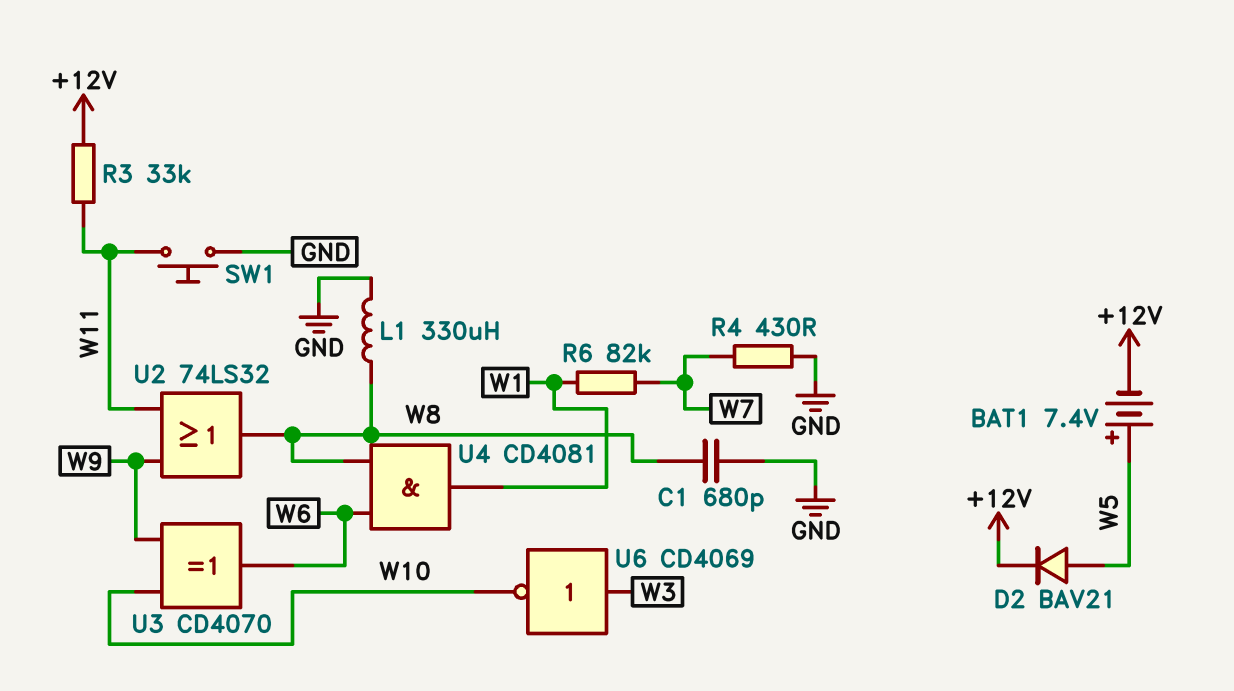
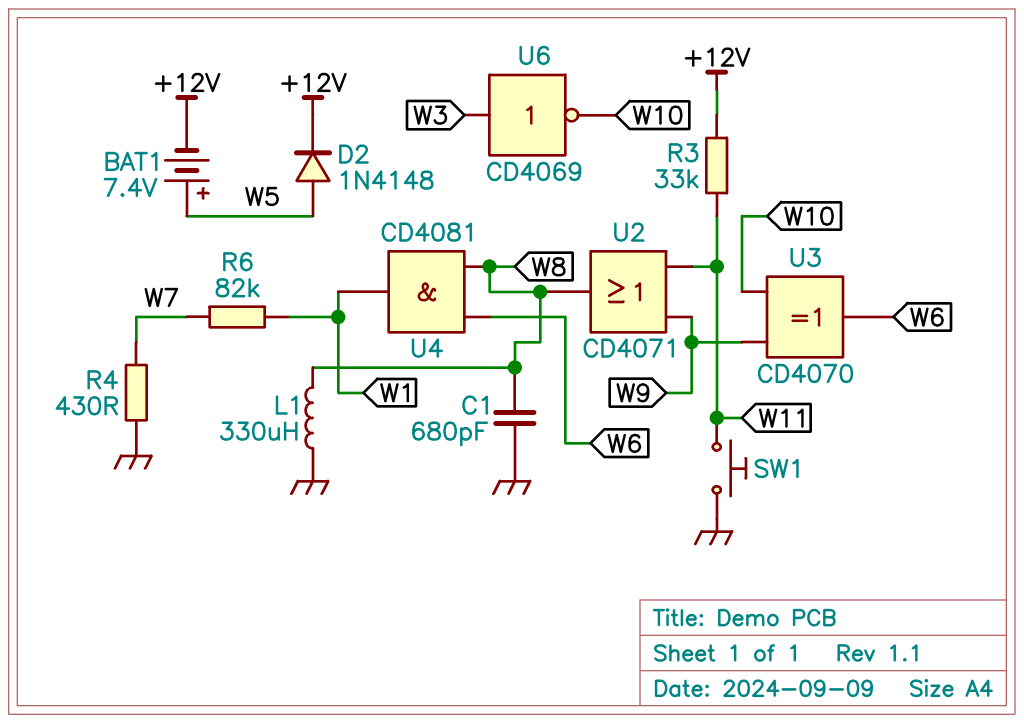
D2: diode BAV21 (A W5, K +12V) -> diode 1N4148 (A W5, K +12V)
U2: OR 74LS32 (in W9, in W11, out W8) -> OR CD4071 (in W9, in W11, out W8)

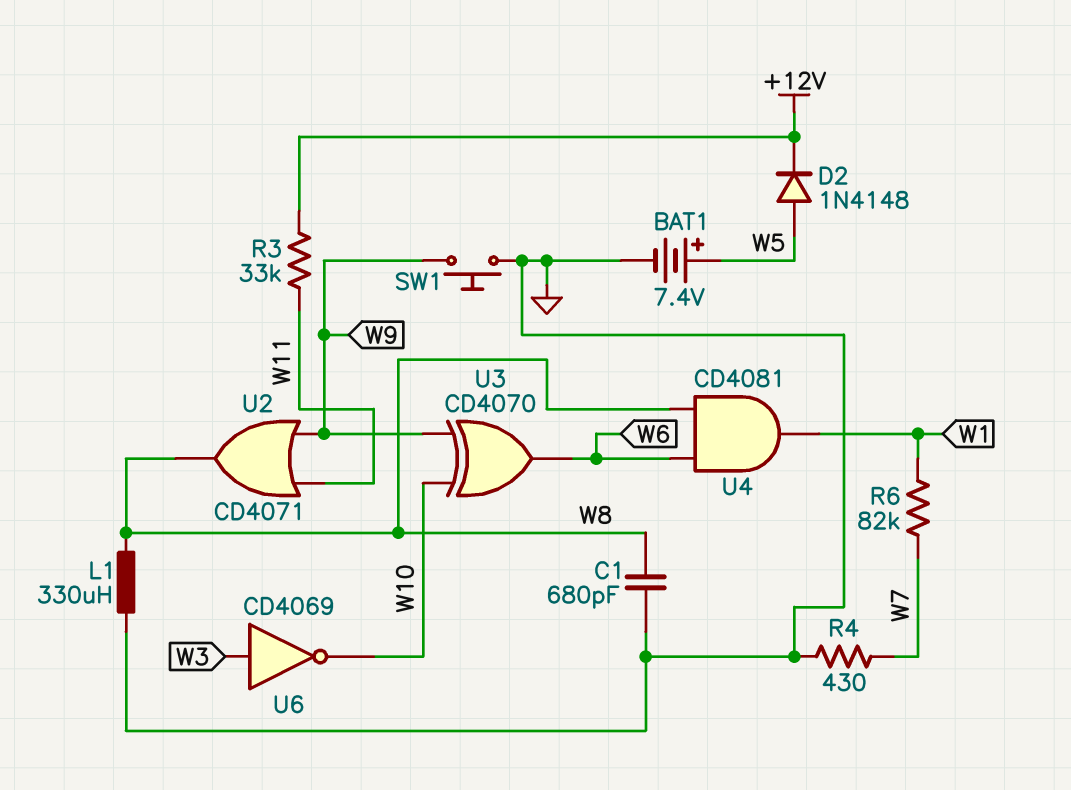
BAT1: 7.4V (plus W5, minus +12V) -> 7.4V (plus W5, minus GND)
SW1: button (GND, W11) -> button (GND, W9)

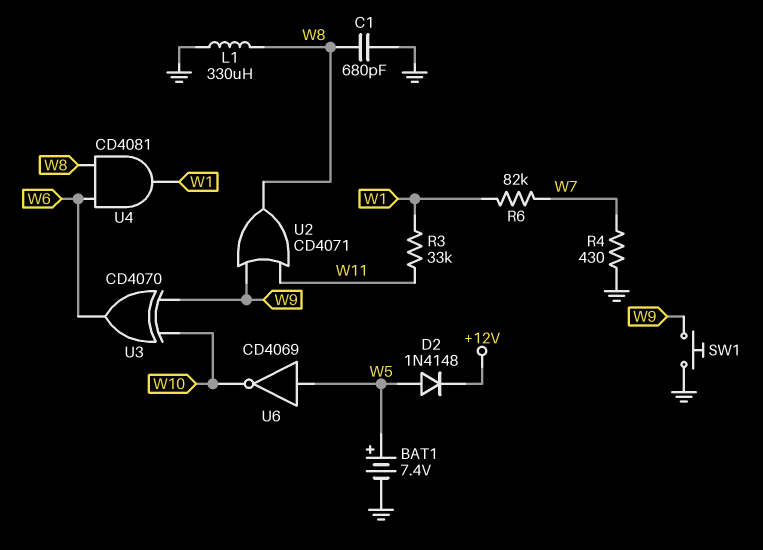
R3: 33k (+12V, W11) -> 33k (W1, W11)
U6: NOT CD4069 (in W3, out W10) -> NOT CD4069 (in W5, out W10)

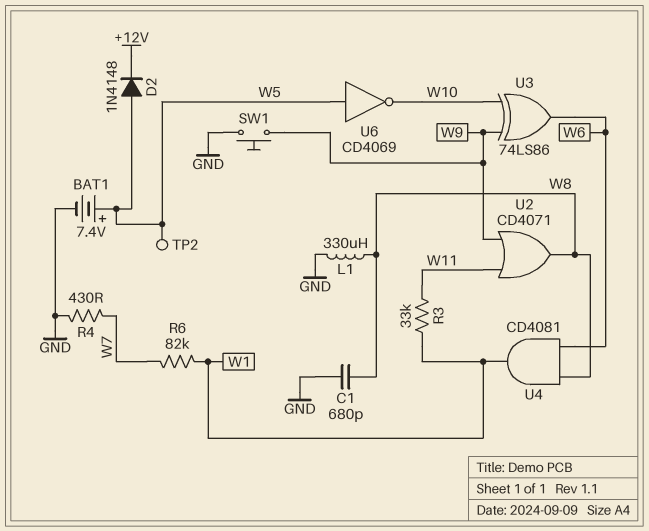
TP2: none -> test point (W5)
U3: XOR CD4070 (in W9, in W10, out W6) -> XOR 74LS86 (in W9, in W10, out W6)

